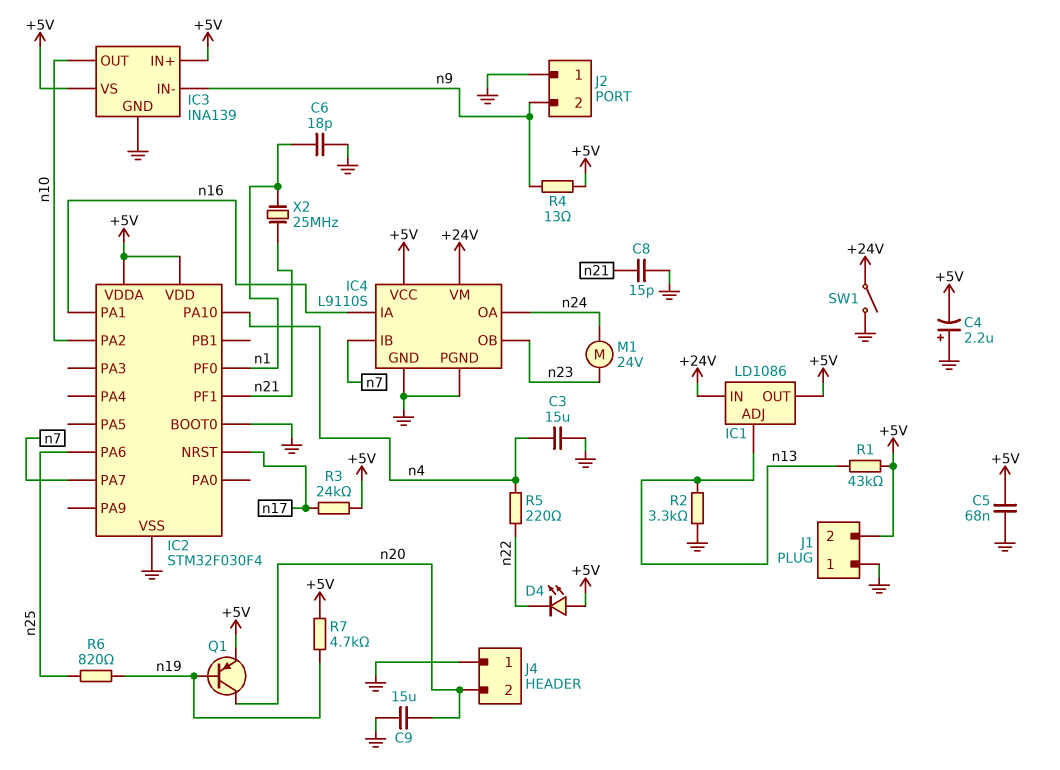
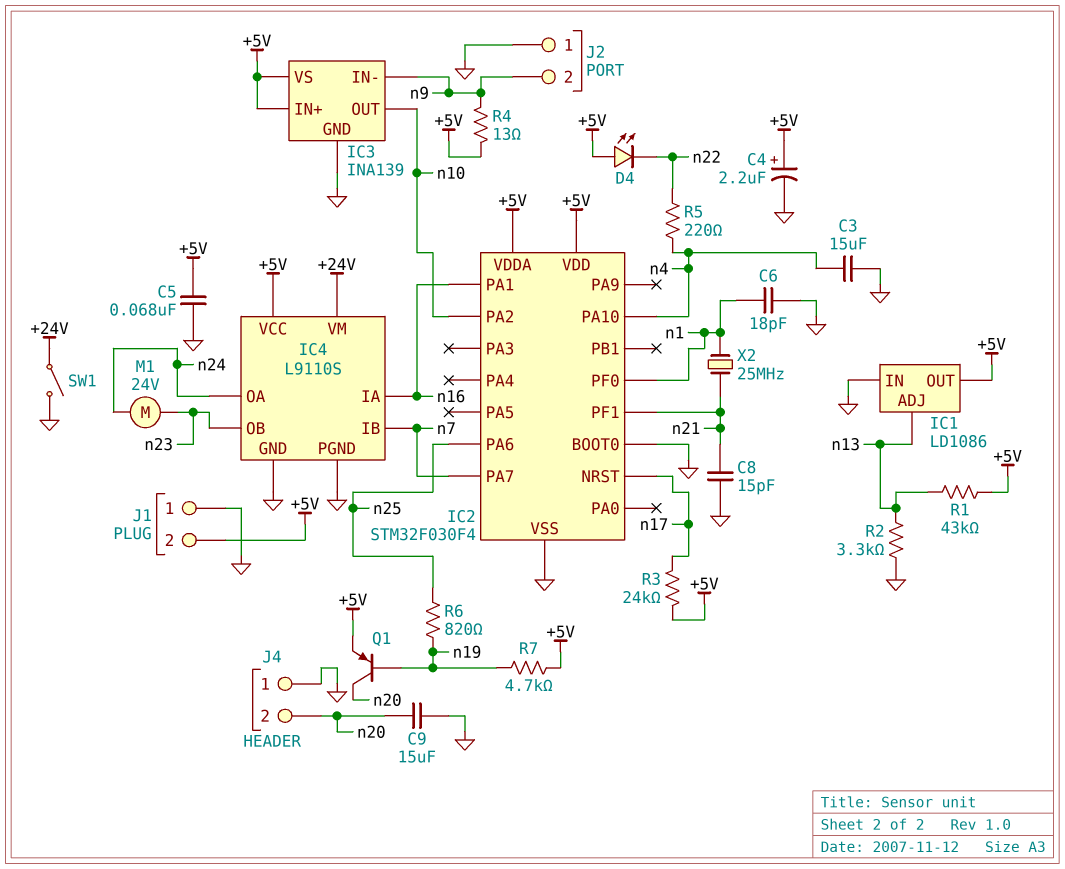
C4: 2.2uF (plus GND, minus +5V) -> 2.2uF (plus +5V, minus GND)
IC1 pin IN: +24V -> GND

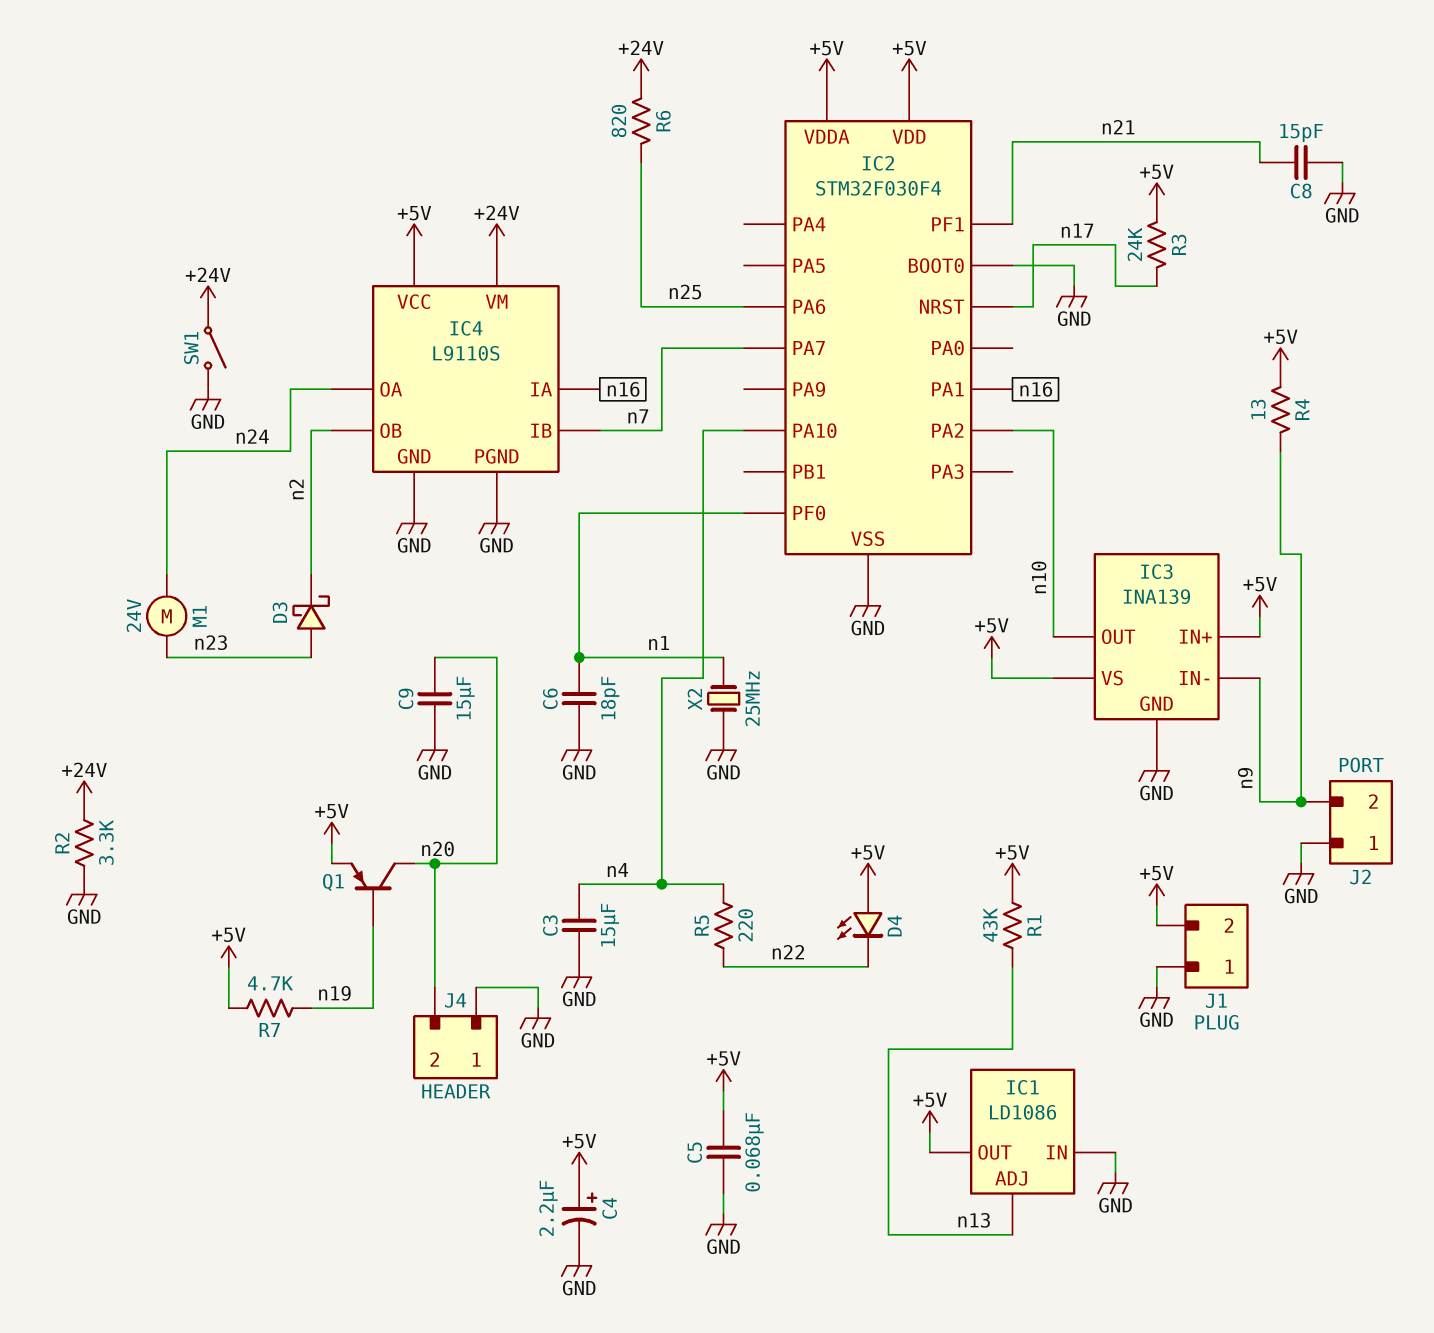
D3: none -> schottky (A n23, K n2)
IC4 pin OB: n23 -> n2
R2: 3.3k (GND, n13) -> 3.3k (+24V, GND)
R6: 820 (n19, n25) -> 820 (+24V, n25)
X2: 25MHz (n1, n21) -> 25MHz (GND, n1)

